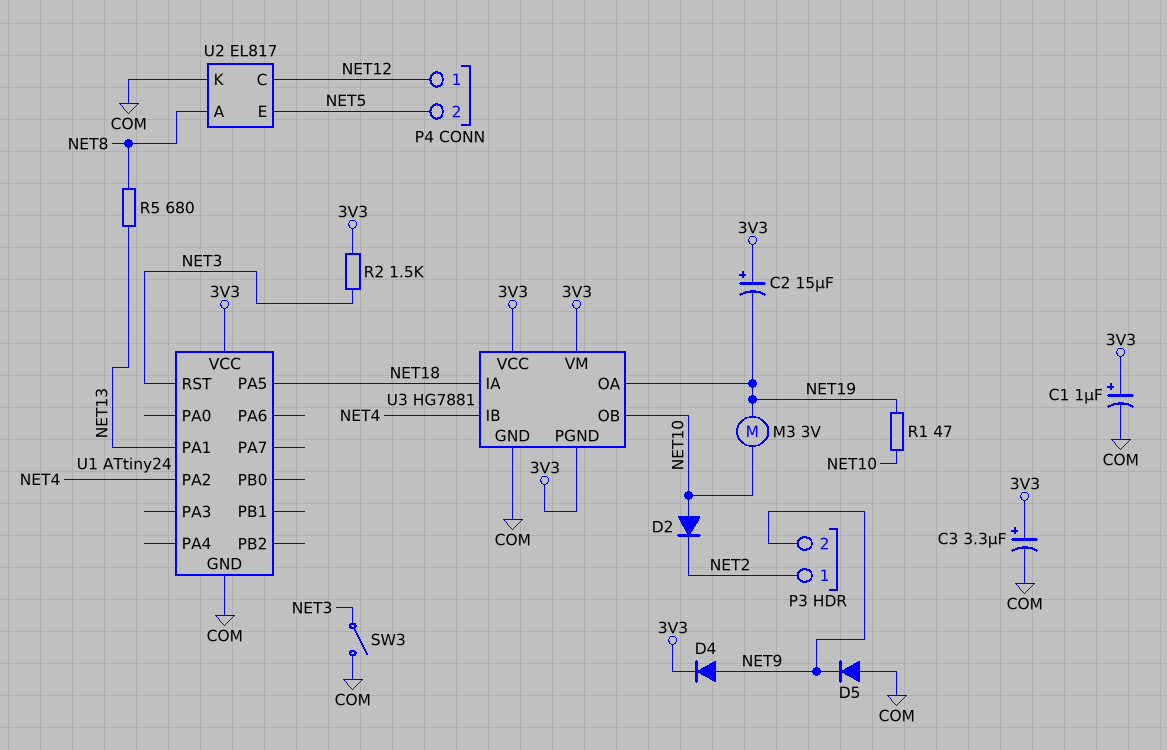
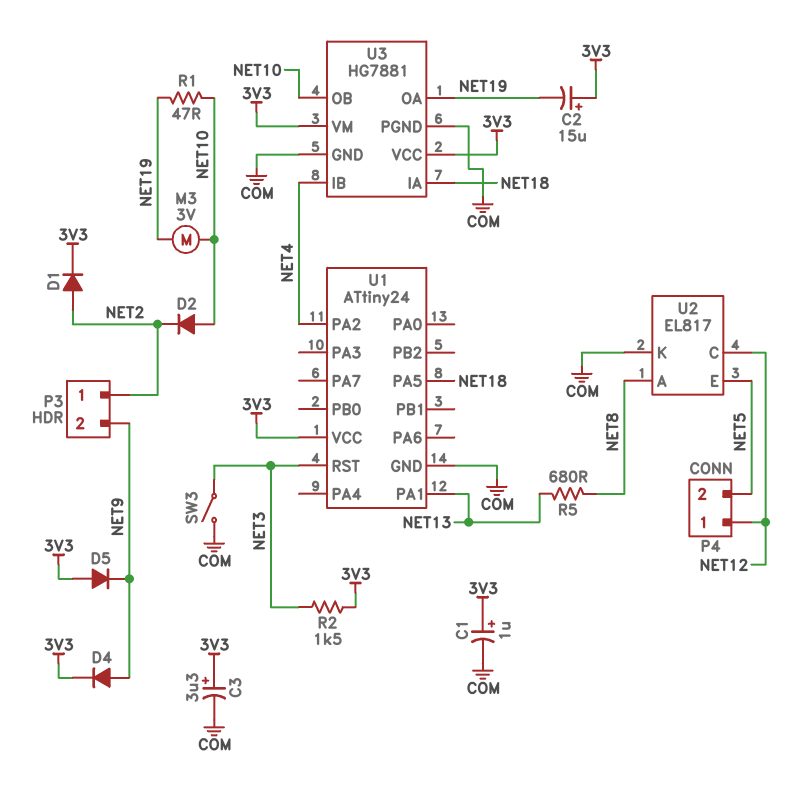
D1: none -> diode (A NET2, K 3V3)
D5: diode (A COM, K NET9) -> diode (A 3V3, K NET9)
U3 pin PGND: 3V3 -> COM

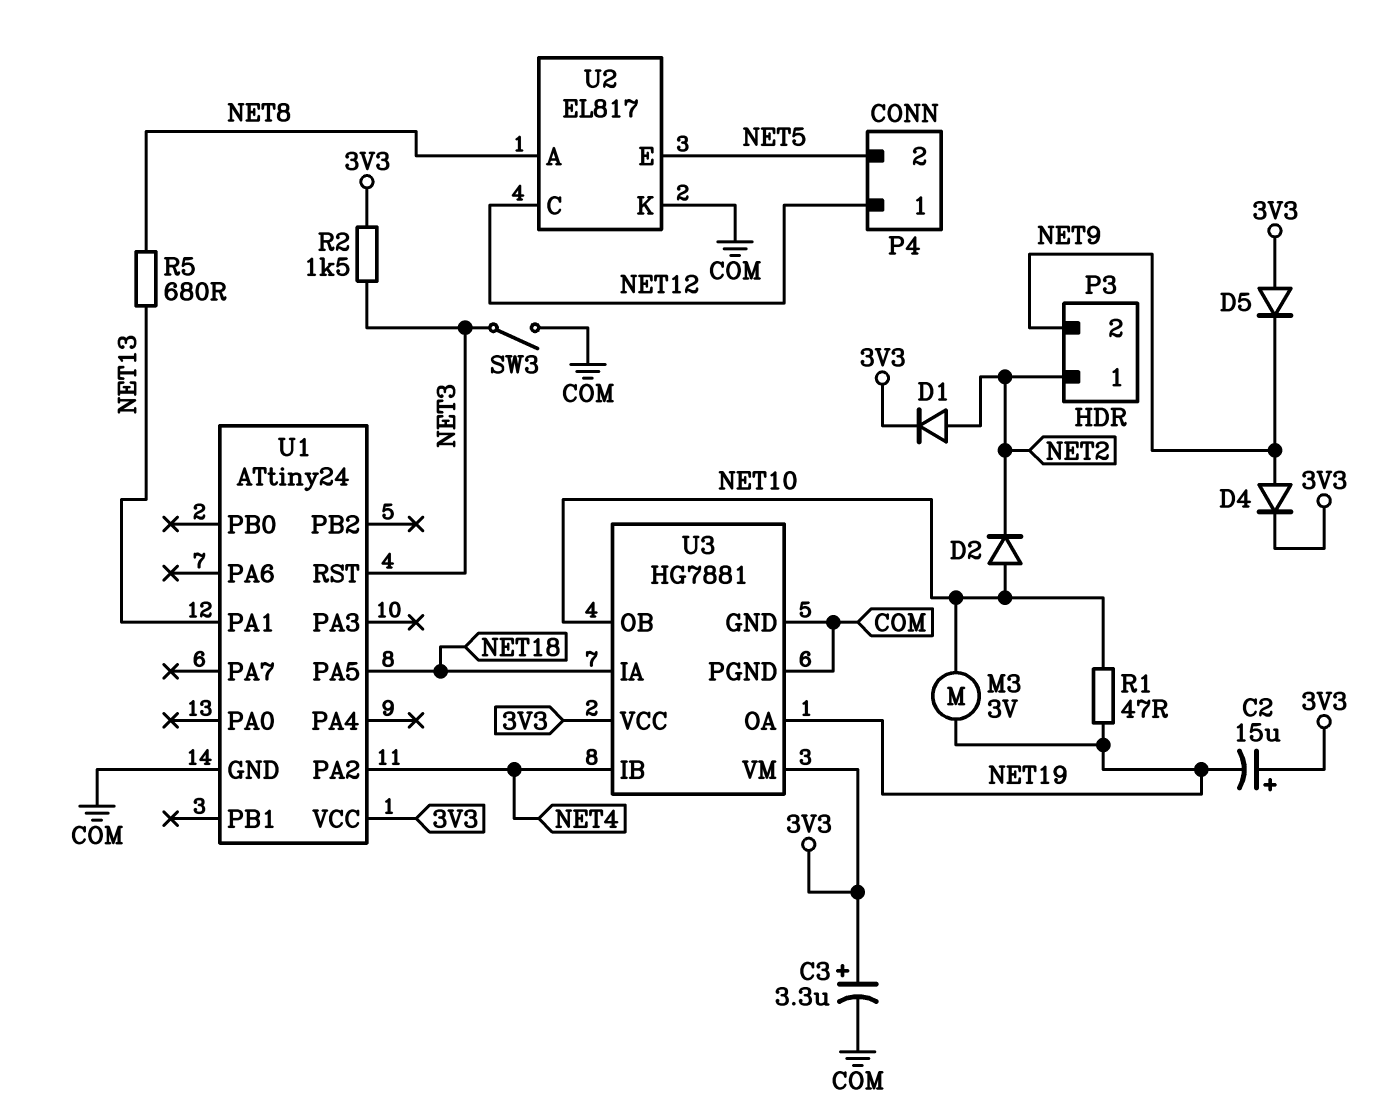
C1: 1uF (plus 3V3, minus COM) -> none

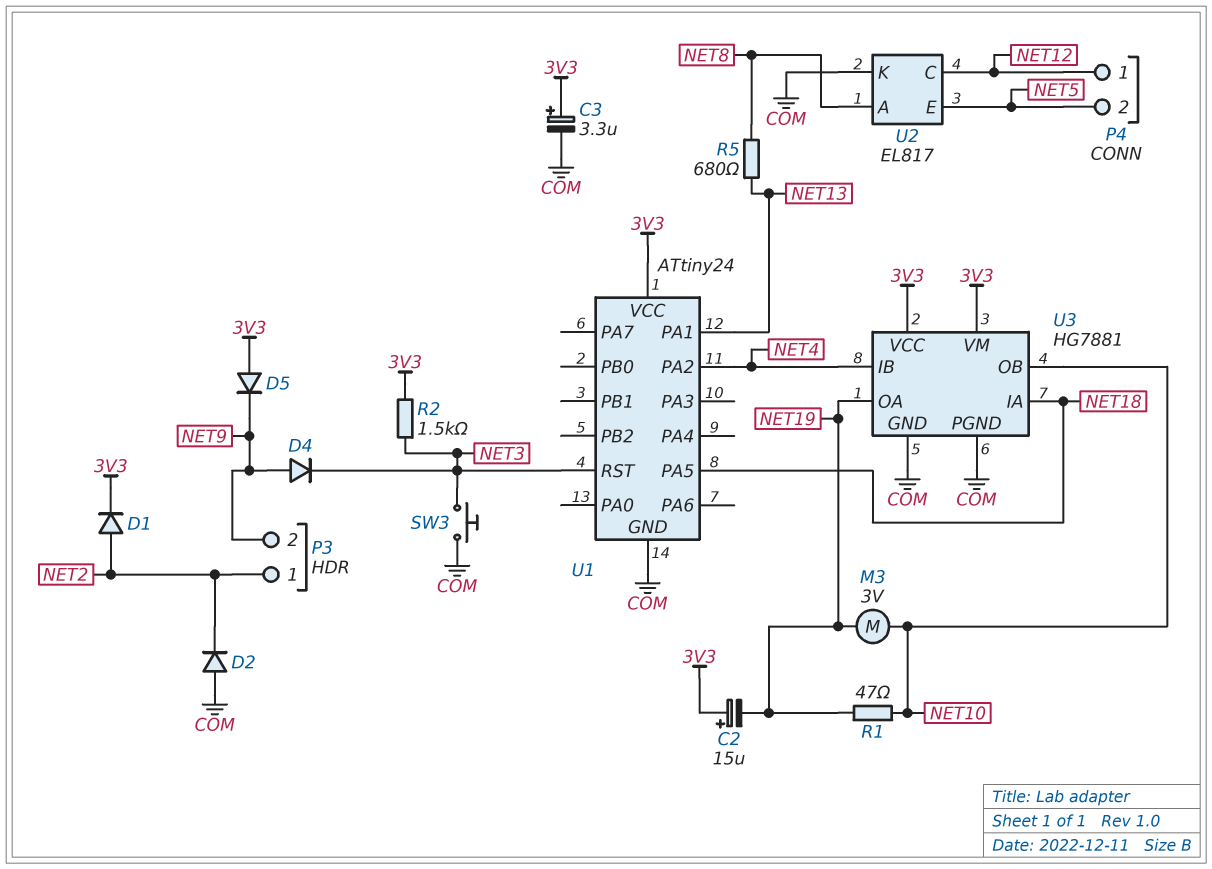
D2: diode (A NET10, K NET2) -> diode (A COM, K NET2)
D4: diode (A NET9, K 3V3) -> diode (A NET9, K NET3)
SW3: switch (COM, NET3) -> button (COM, NET3)

